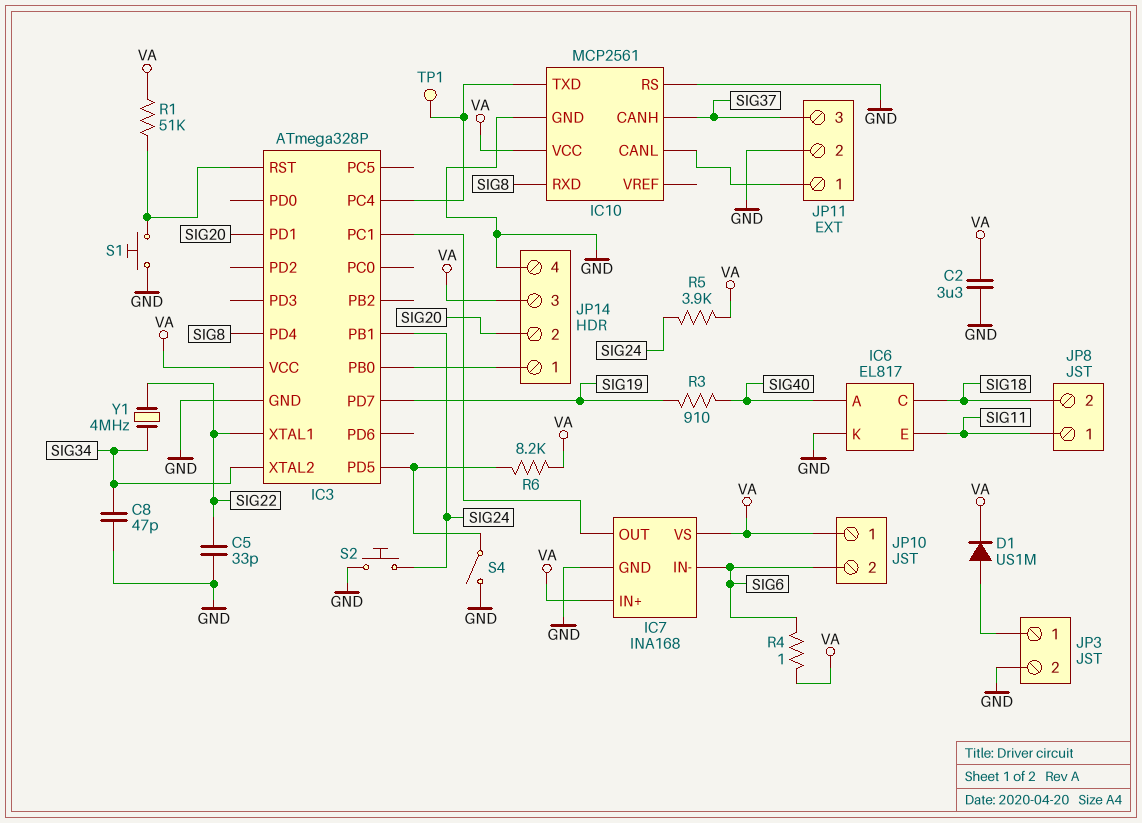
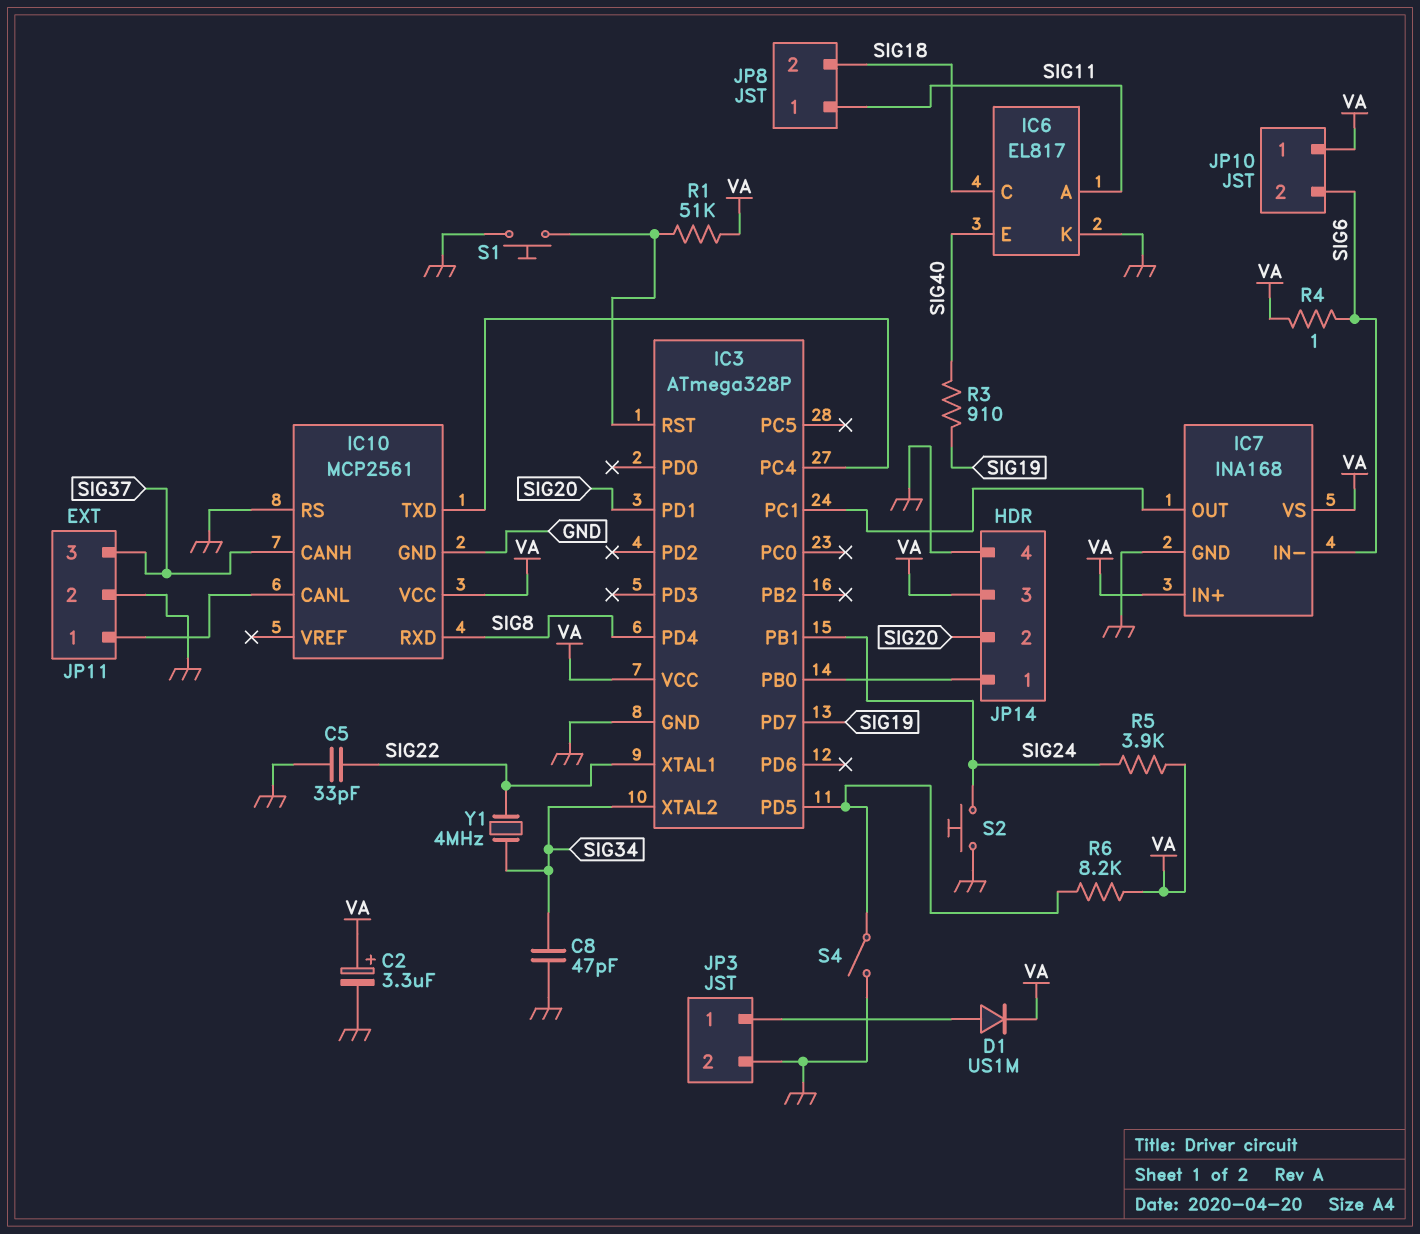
C2: 3.3uF (GND, VA) -> 3.3uF (plus VA, minus GND)
IC6 pin A: SIG40 -> SIG11
IC6 pin E: SIG11 -> SIG40
TP1: test point (IC3/PC4) -> none

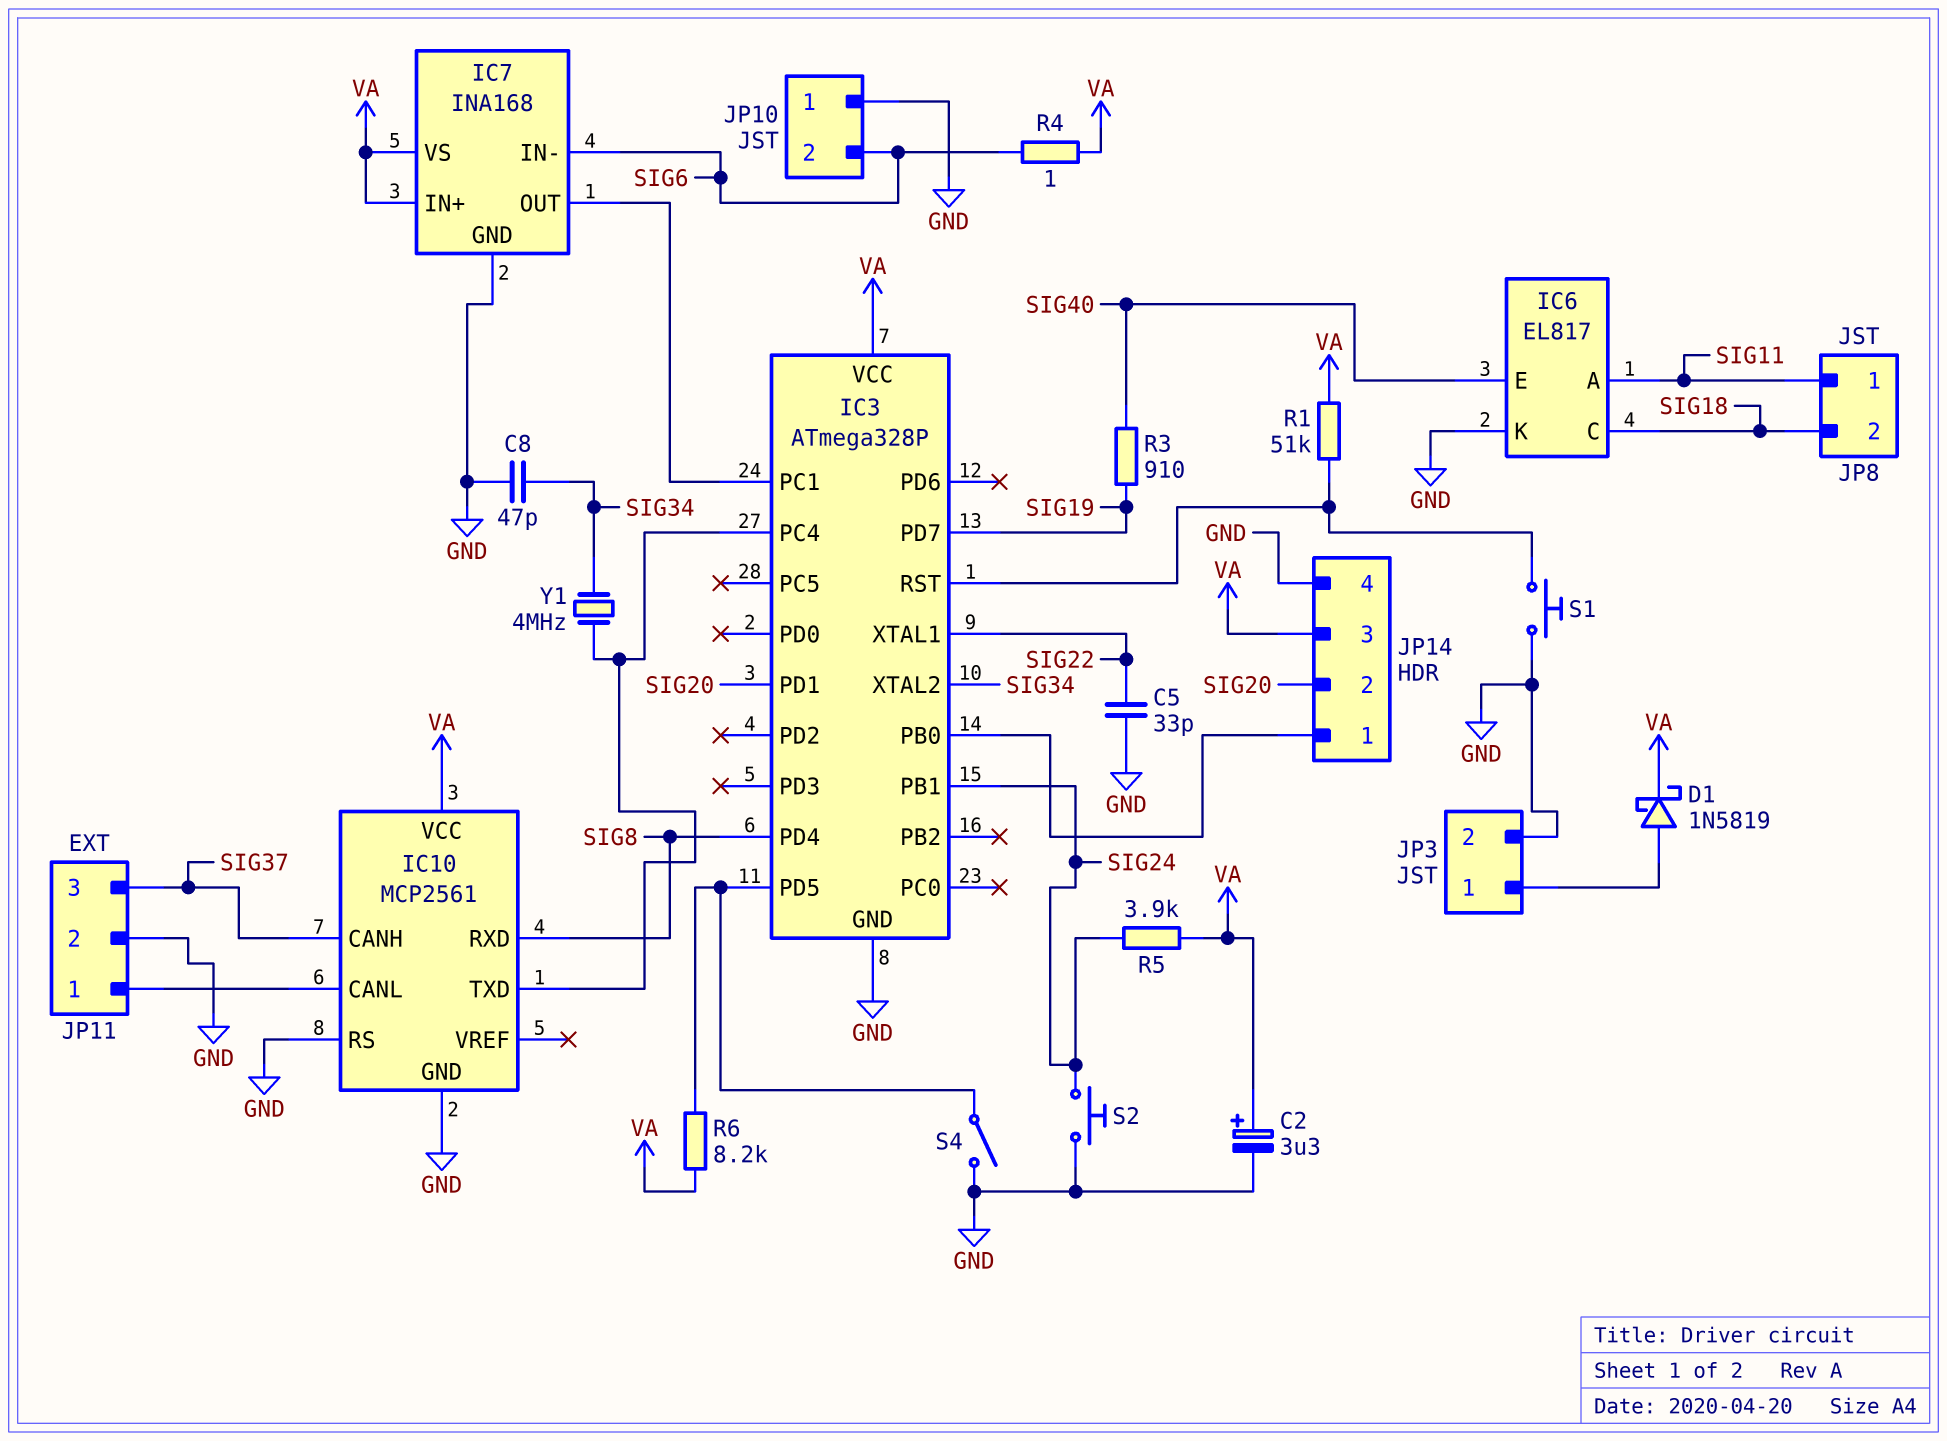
D1: diode US1M (A JP3/1, K VA) -> schottky 1N5819 (A JP3/1, K VA)
JP10 pin 1: VA -> GND
Y1: 4MHz (SIG22, SIG34) -> 4MHz (IC3/PC4, SIG34)

